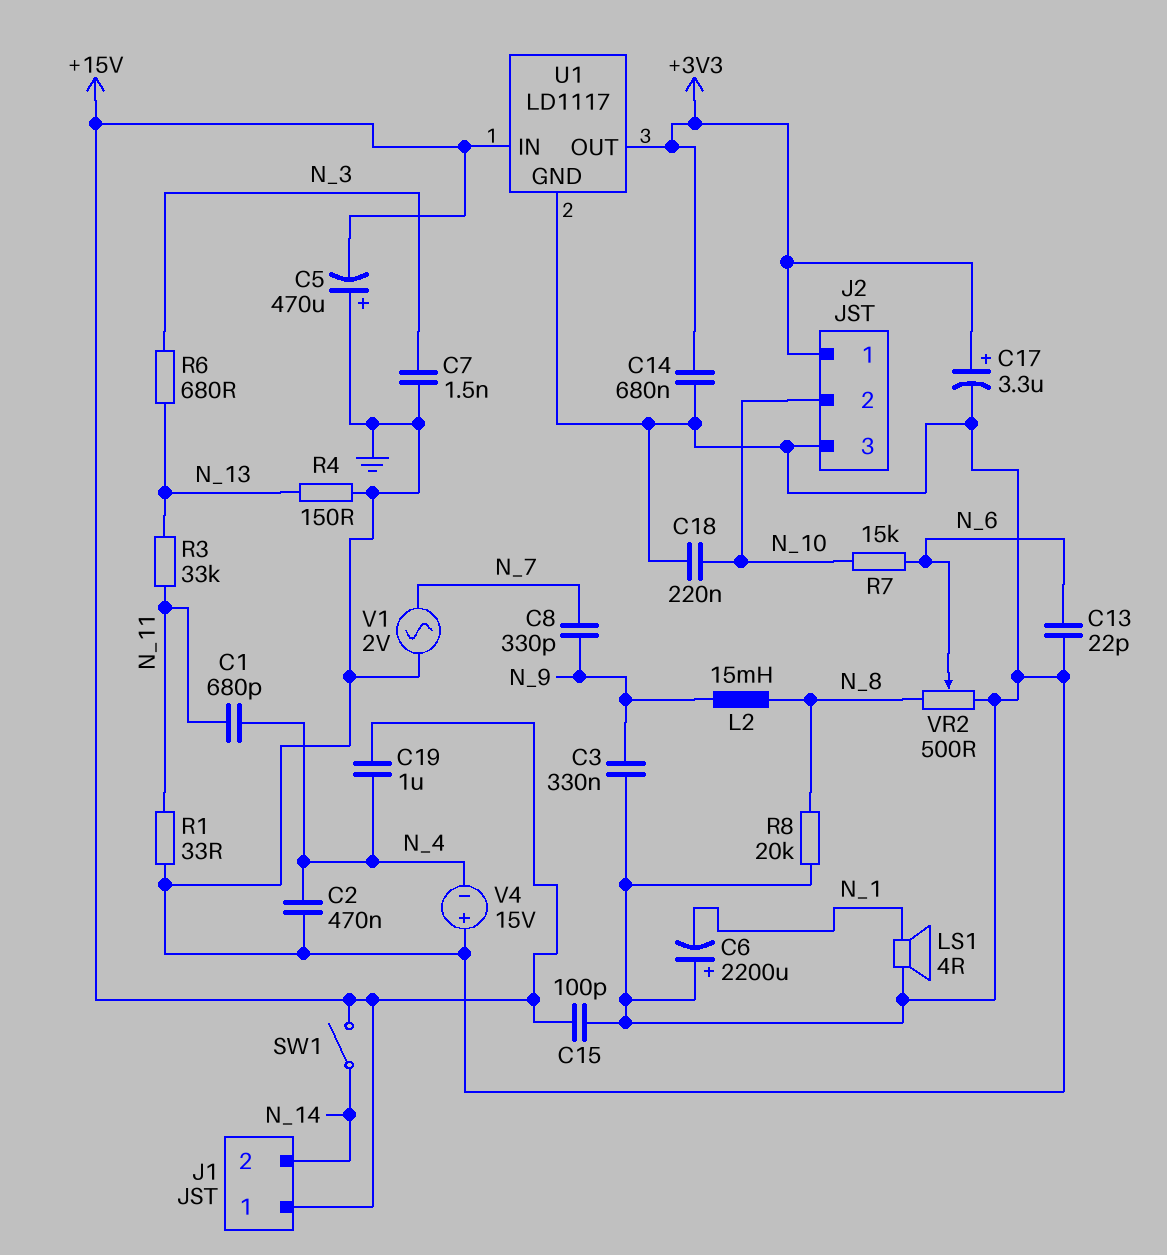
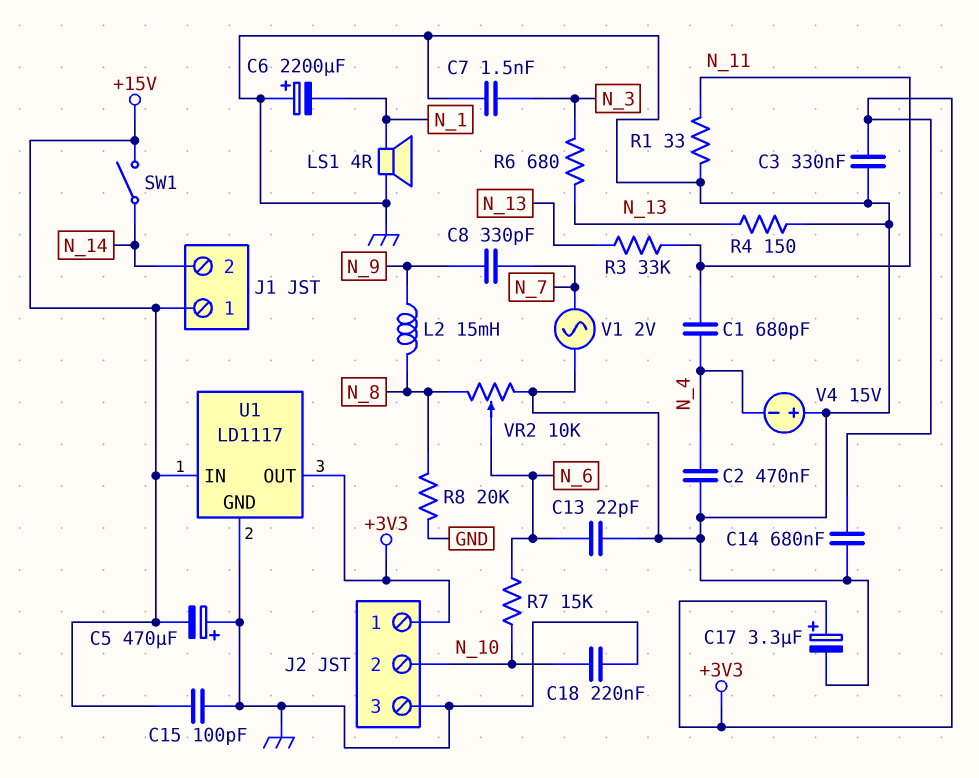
C3: 330nF (GND, N_9) -> 330nF (+3V3, GND)
C19: 1uF (+15V, N_4) -> none
VR2: 500 (GND, N_8, wiper N_6) -> 10k (GND, N_8, wiper N_6)

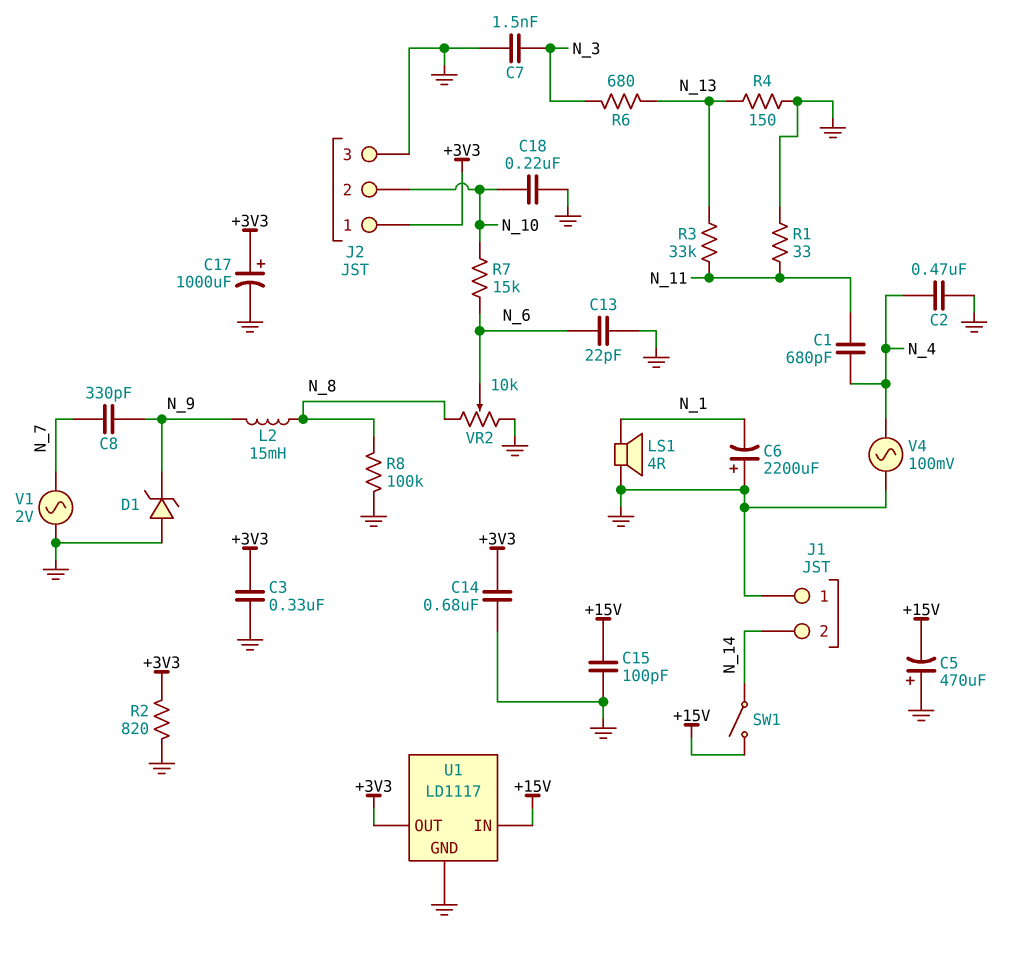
C17: 3.3uF (plus +3V3, minus GND) -> 1000uF (plus +3V3, minus GND)
D1: none -> zener (A GND, K N_9)
J1 pin 1: +15V -> GND
R2: none -> 820 (+3V3, GND)
R8: 20k (GND, N_8) -> 100k (GND, N_8)
V4: 15V (plus GND, minus N_4) -> AC 100mV (GND, N_4)

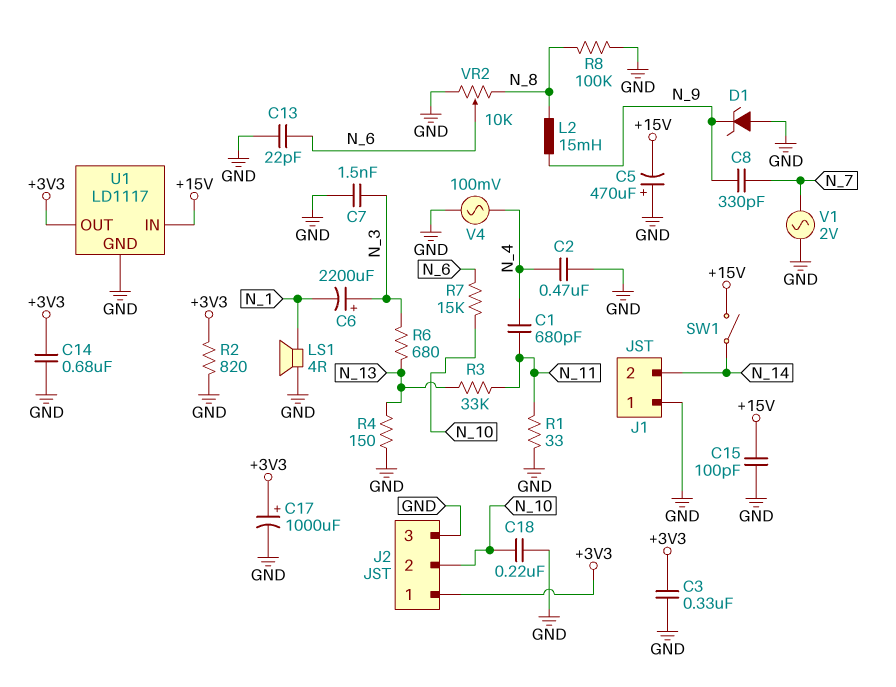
C6: 2200uF (plus GND, minus N_1) -> 2200uF (plus N_3, minus N_1)

